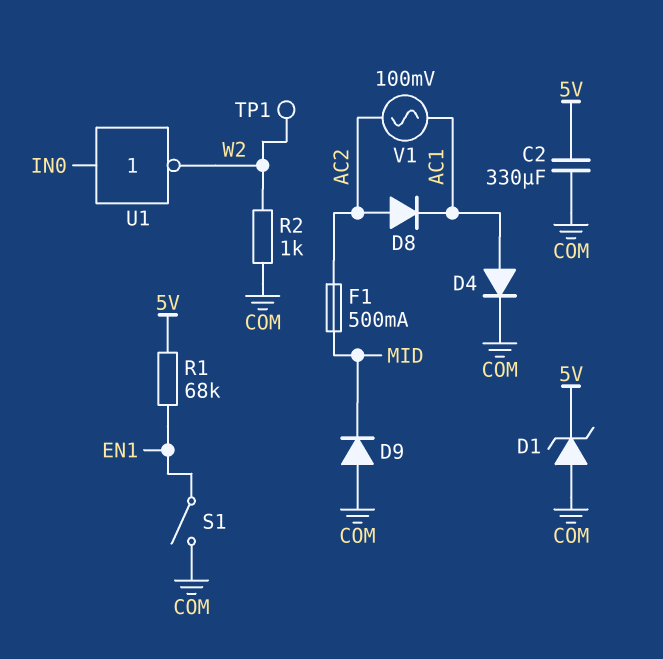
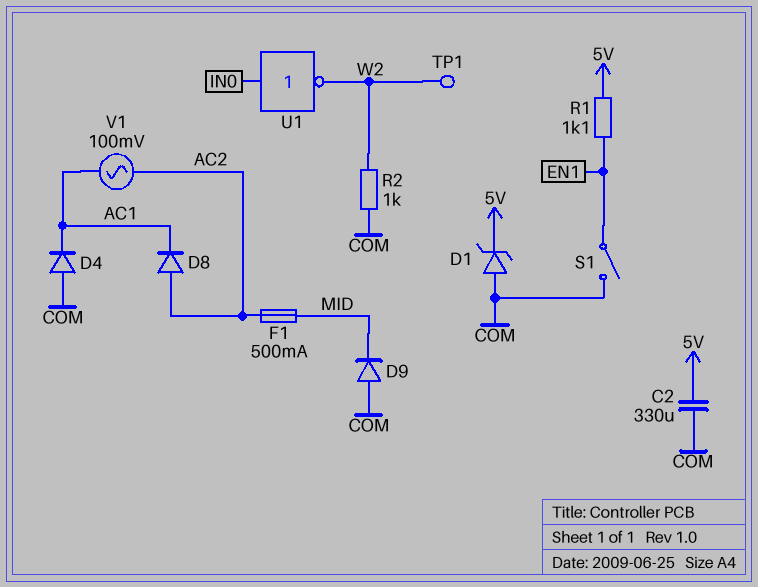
D4: diode (A AC1, K COM) -> diode (A COM, K AC1)
R1: 68k (5V, EN1) -> 1.1k (5V, EN1)

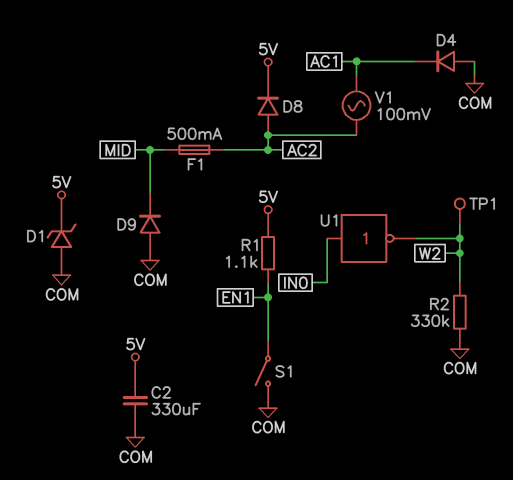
D8: diode (A AC2, K AC1) -> diode (A AC2, K 5V)
R2: 1k (COM, W2) -> 330k (COM, W2)

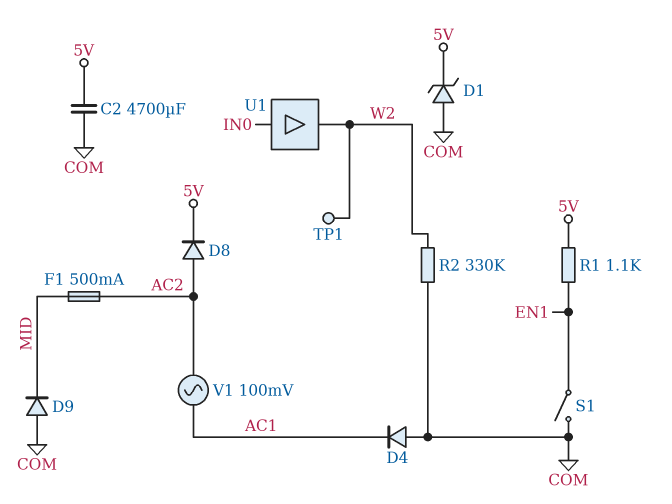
C2: 330uF (5V, COM) -> 4700uF (5V, COM)
U1: NOT (in IN0, out W2) -> buffer (in IN0, out W2)

